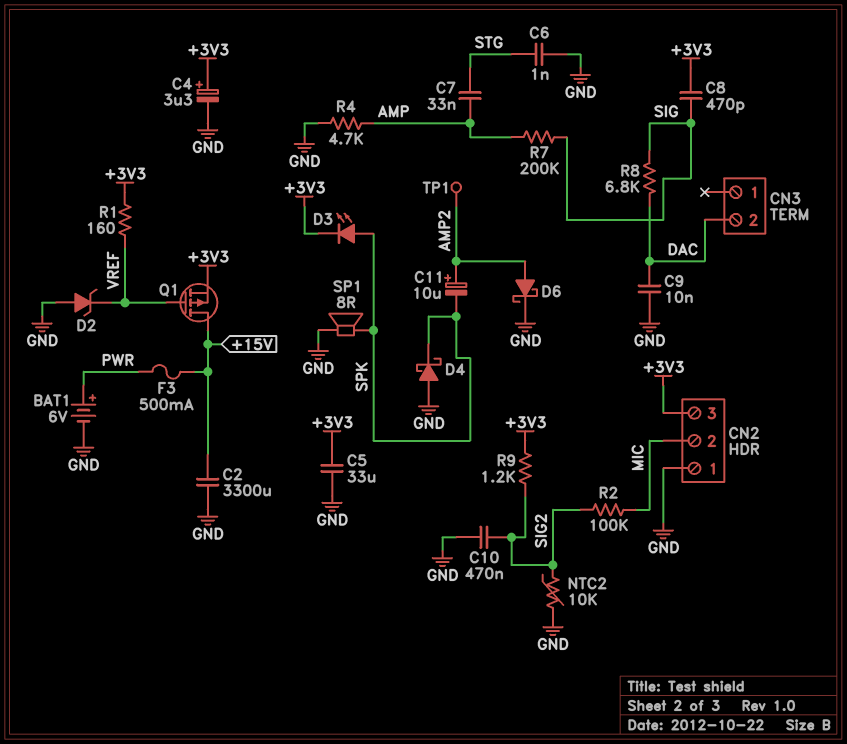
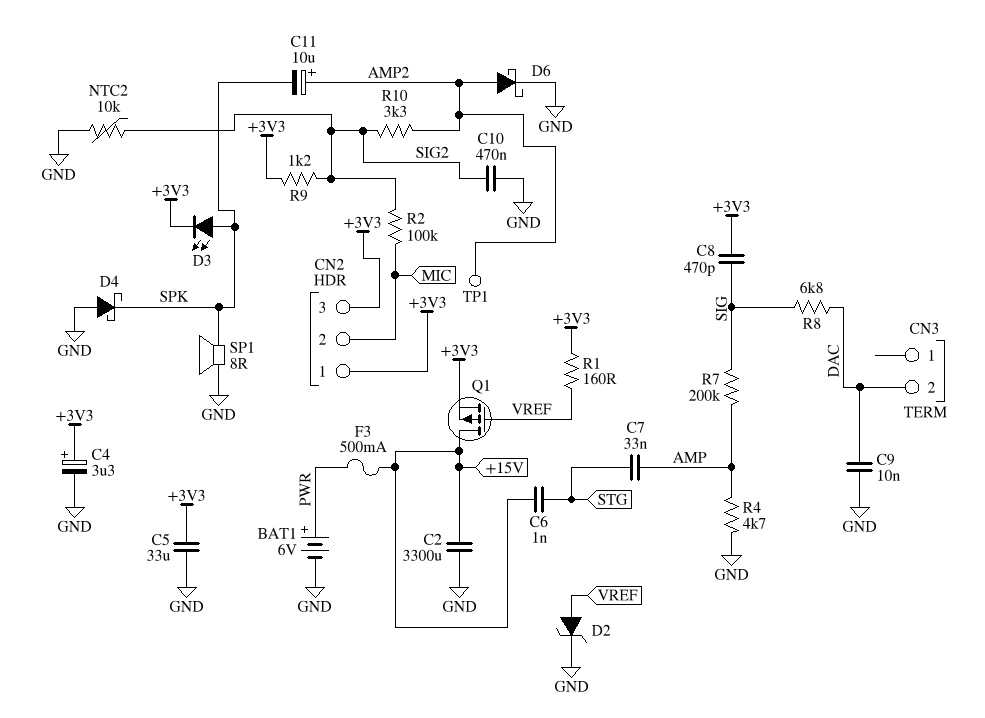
C6: 1nF (GND, STG) -> 1nF (+15V, STG)
CN2 pin 1: GND -> +3V3
D2: zener (A GND, K VREF) -> zener (A VREF, K GND)
R10: none -> 3.3k (AMP2, SIG2)

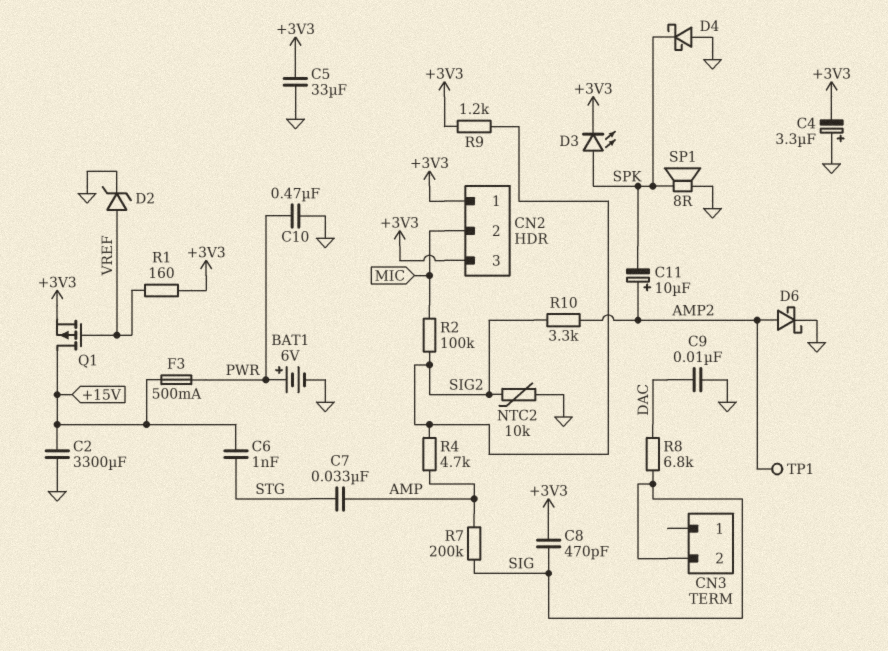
C4: 3.3uF (plus +3V3, minus GND) -> 3.3uF (plus GND, minus +3V3)
C10: 470nF (GND, SIG2) -> 470nF (GND, PWR)
CN3 pin 2: DAC -> SIG
R4: 4.7k (AMP, GND) -> 4.7k (AMP, SIG2)

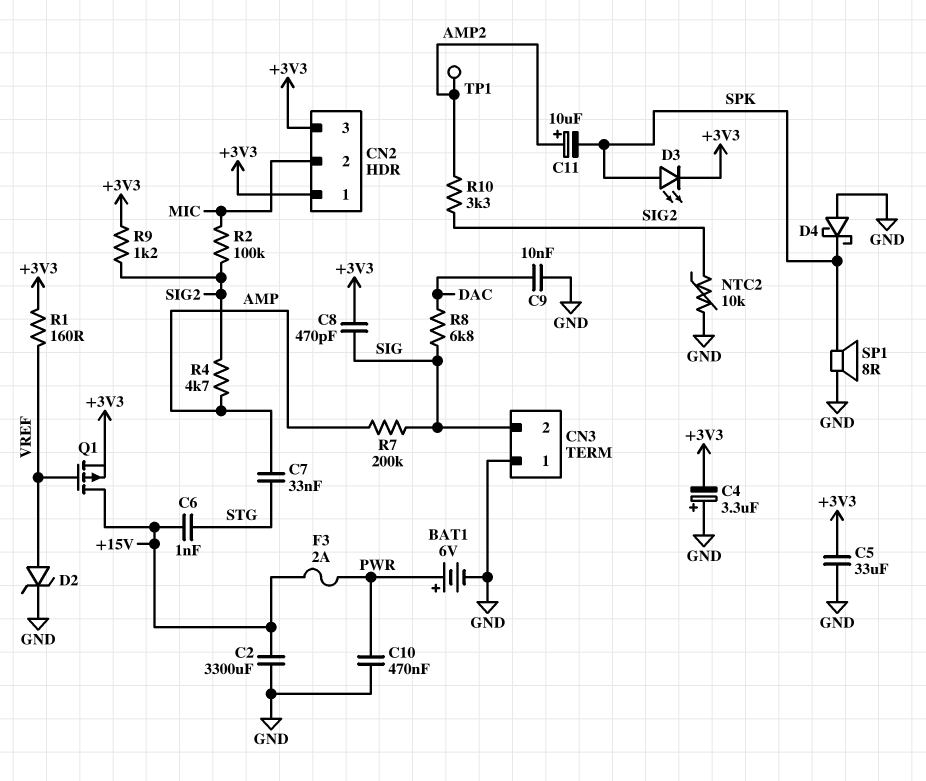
CN3 pin 1: none -> GND
D6: schottky (A AMP2, K GND) -> none
F3: 500mA (+15V, PWR) -> 2A (+15V, PWR)

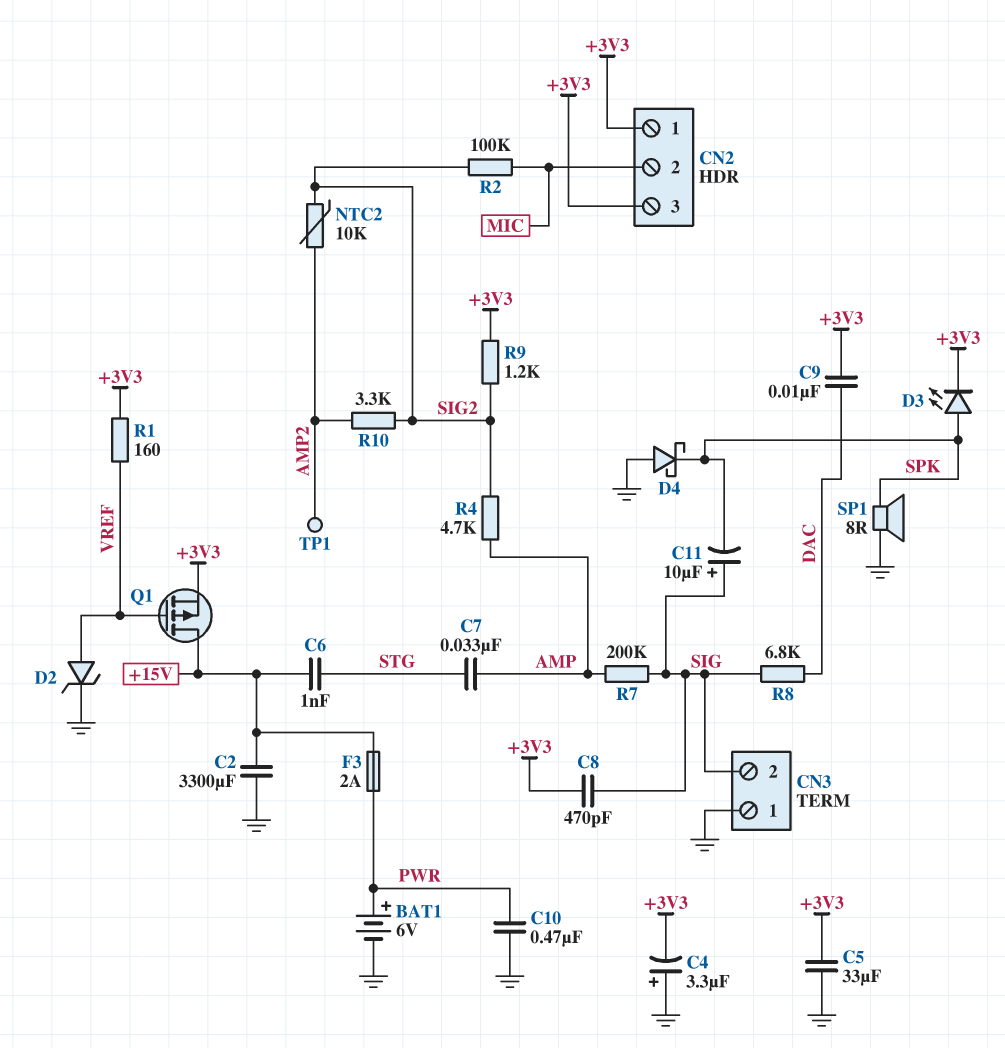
C9: 10nF (DAC, GND) -> 10nF (+3V3, DAC)
C11: 10uF (plus AMP2, minus SPK) -> 10uF (plus SIG, minus SPK)
NTC2: 10k (GND, SIG2) -> 10k (AMP2, SIG2)

